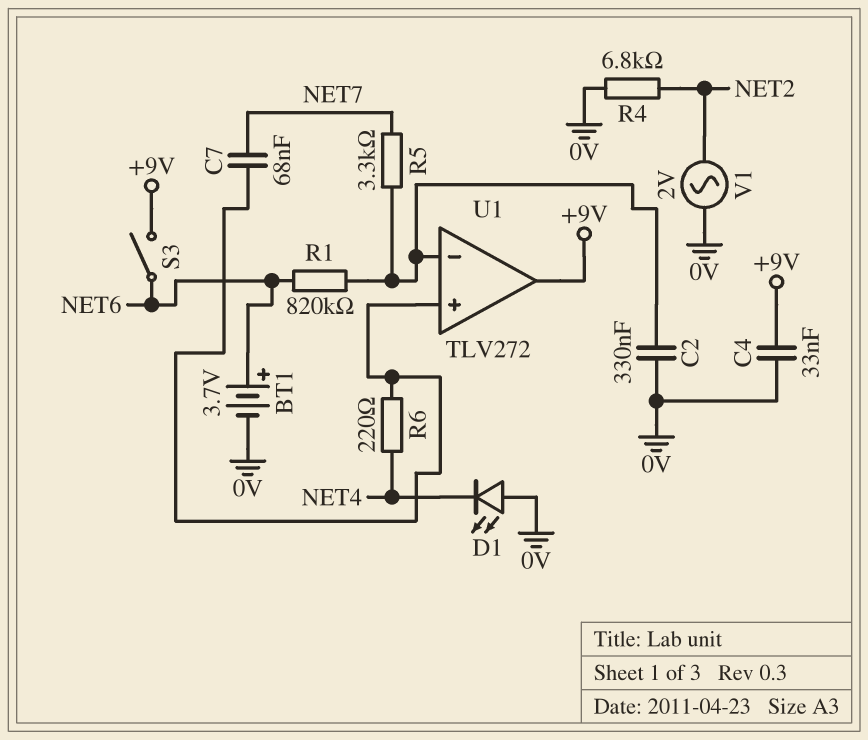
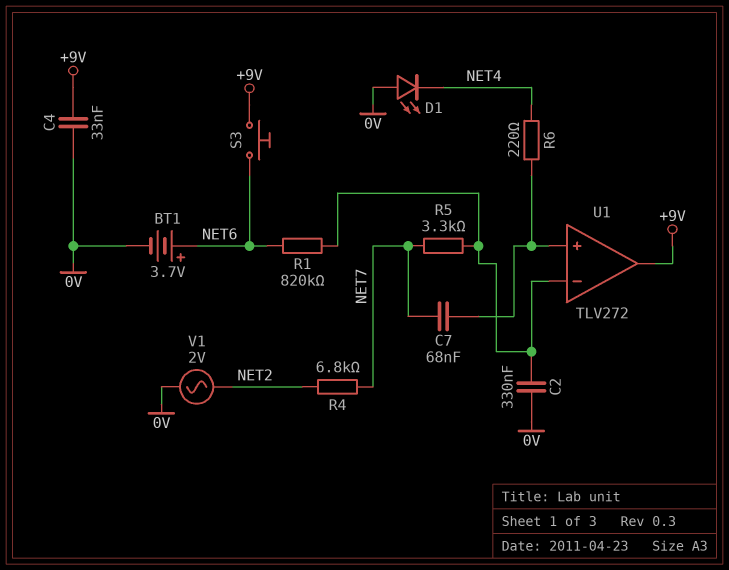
R4: 6.8k (0V, NET2) -> 6.8k (NET2, NET7)
S3: switch (+9V, NET6) -> button (+9V, NET6)

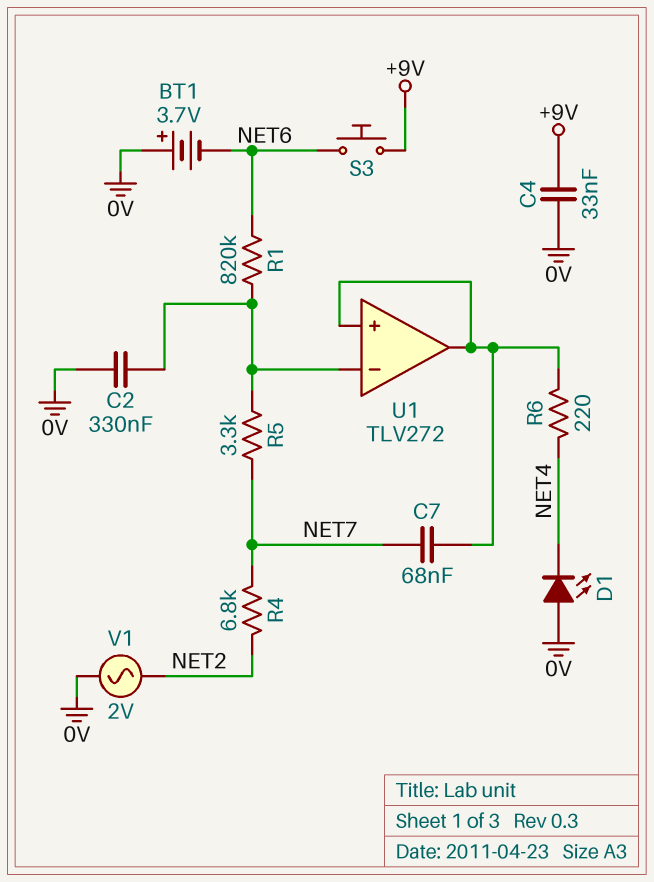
BT1: 3.7V (plus NET6, minus 0V) -> 3.7V (plus 0V, minus NET6)
U1 pin out: +9V -> U1/in+

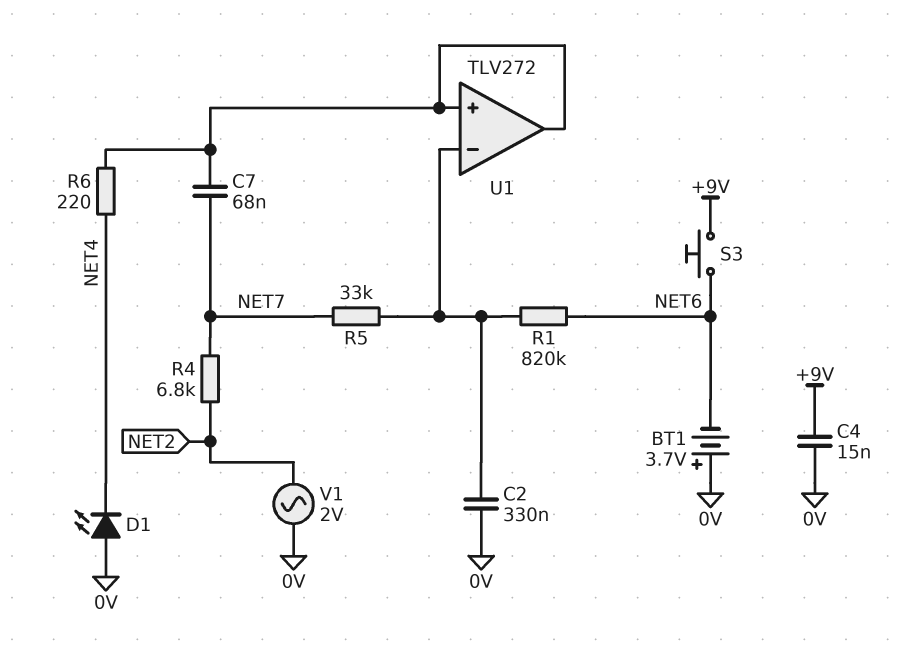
C4: 33nF (+9V, 0V) -> 15nF (+9V, 0V)
R5: 3.3k (NET7, U1/in-) -> 33k (NET7, U1/in-)

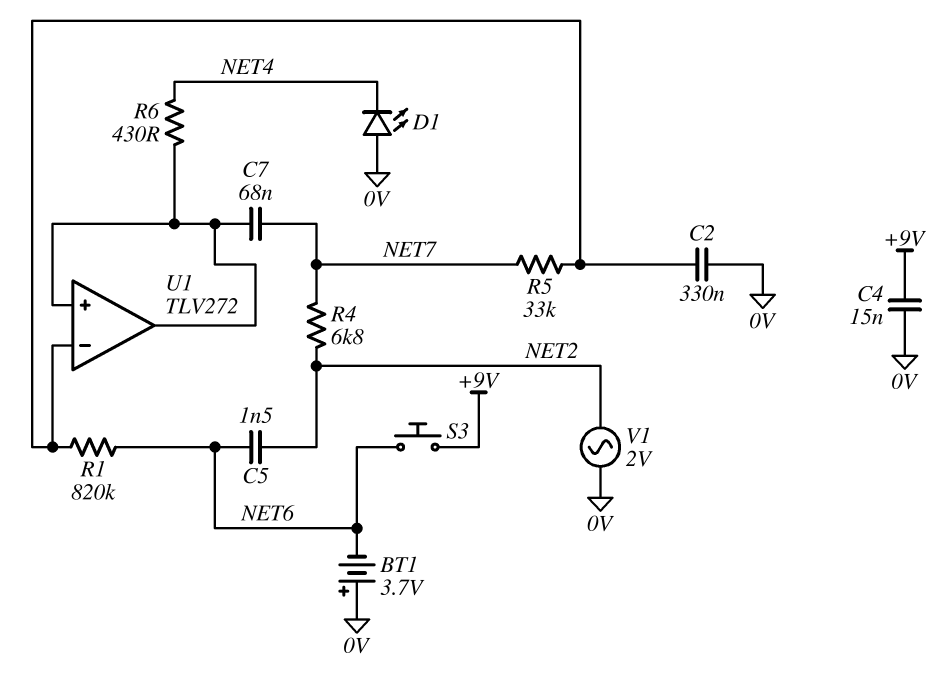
C5: none -> 1.5nF (NET2, NET6)
R6: 220 (NET4, U1/in+) -> 430 (NET4, U1/in+)

